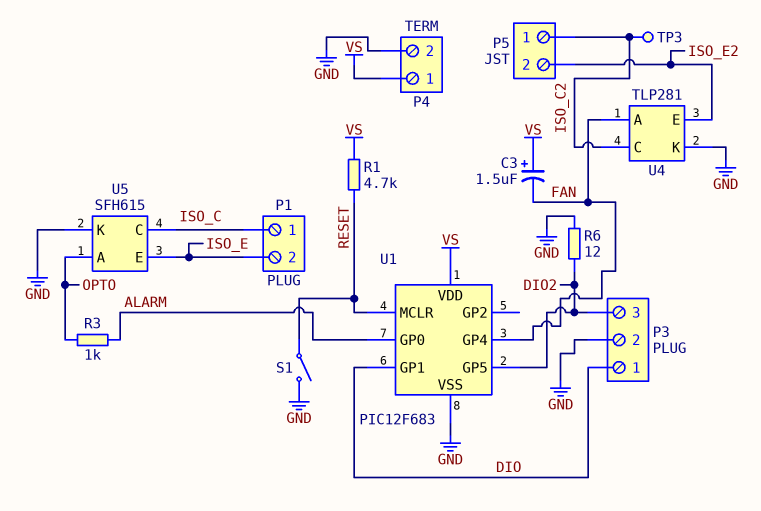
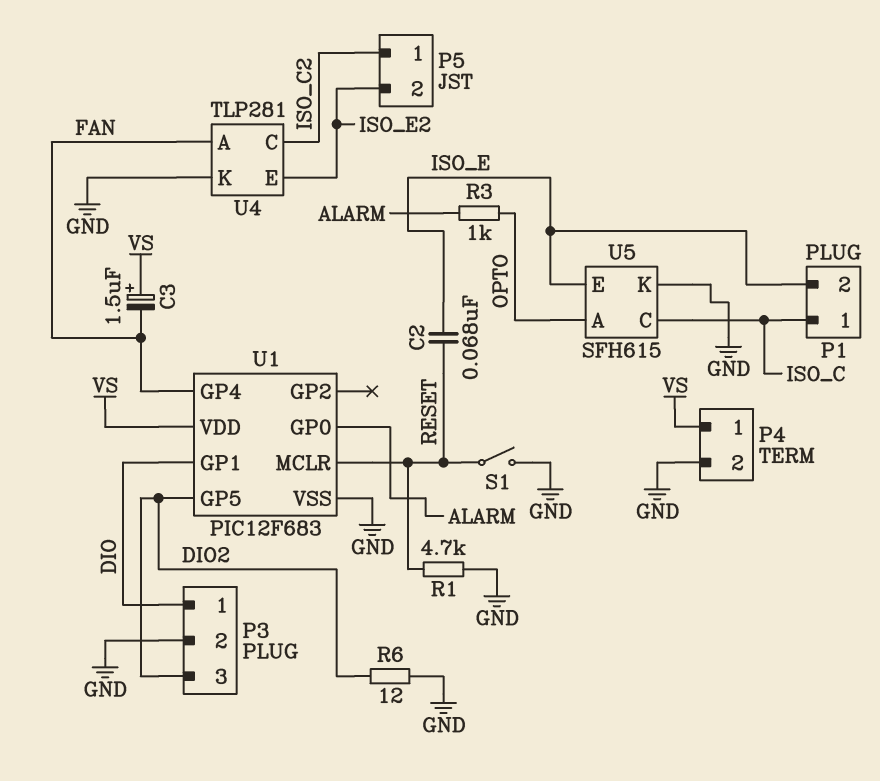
C2: none -> 68nF (ISO_E, RESET)
R1: 4.7k (RESET, VS) -> 4.7k (GND, RESET)
TP3: test point (ISO_C2) -> none

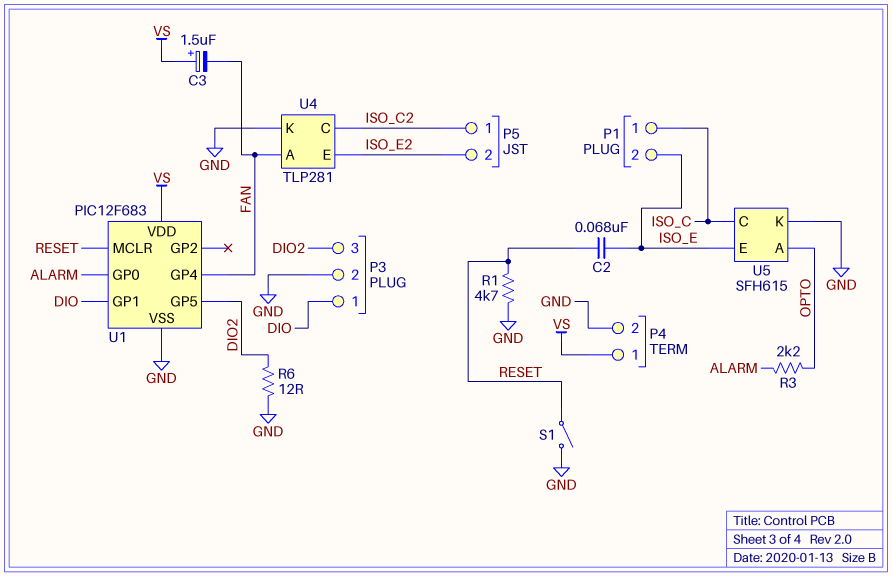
R3: 1k (ALARM, OPTO) -> 2.2k (ALARM, OPTO)

